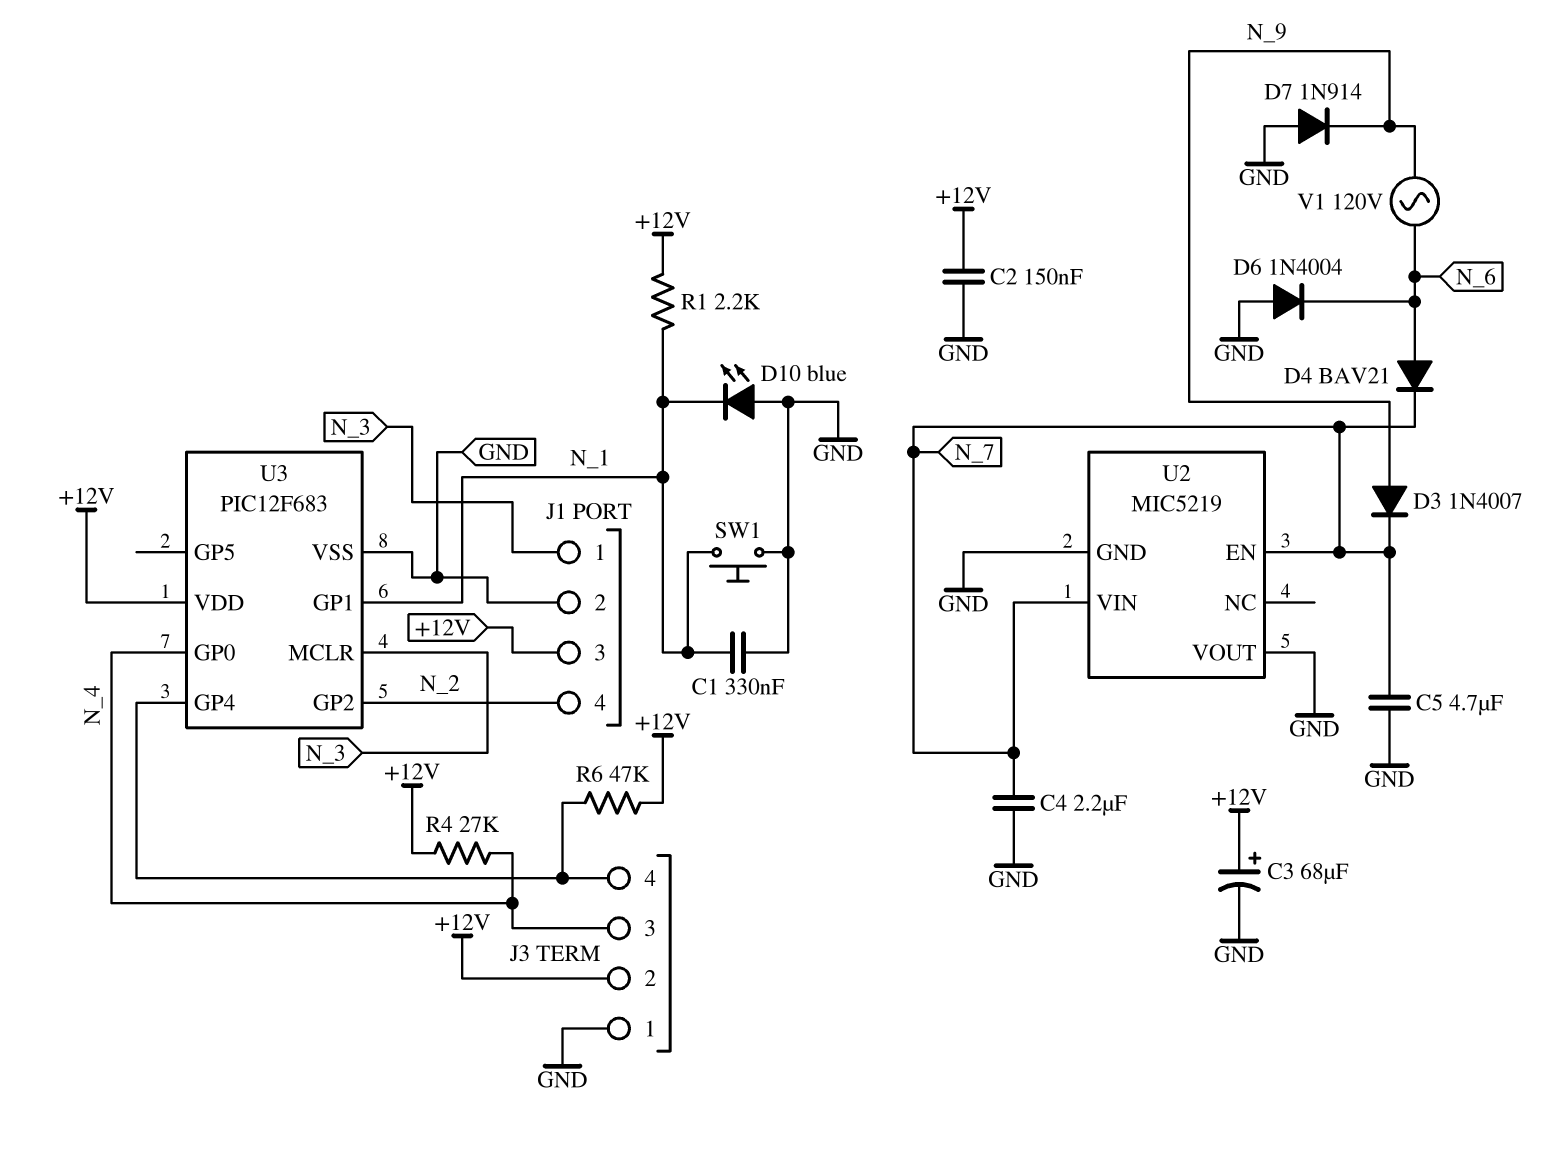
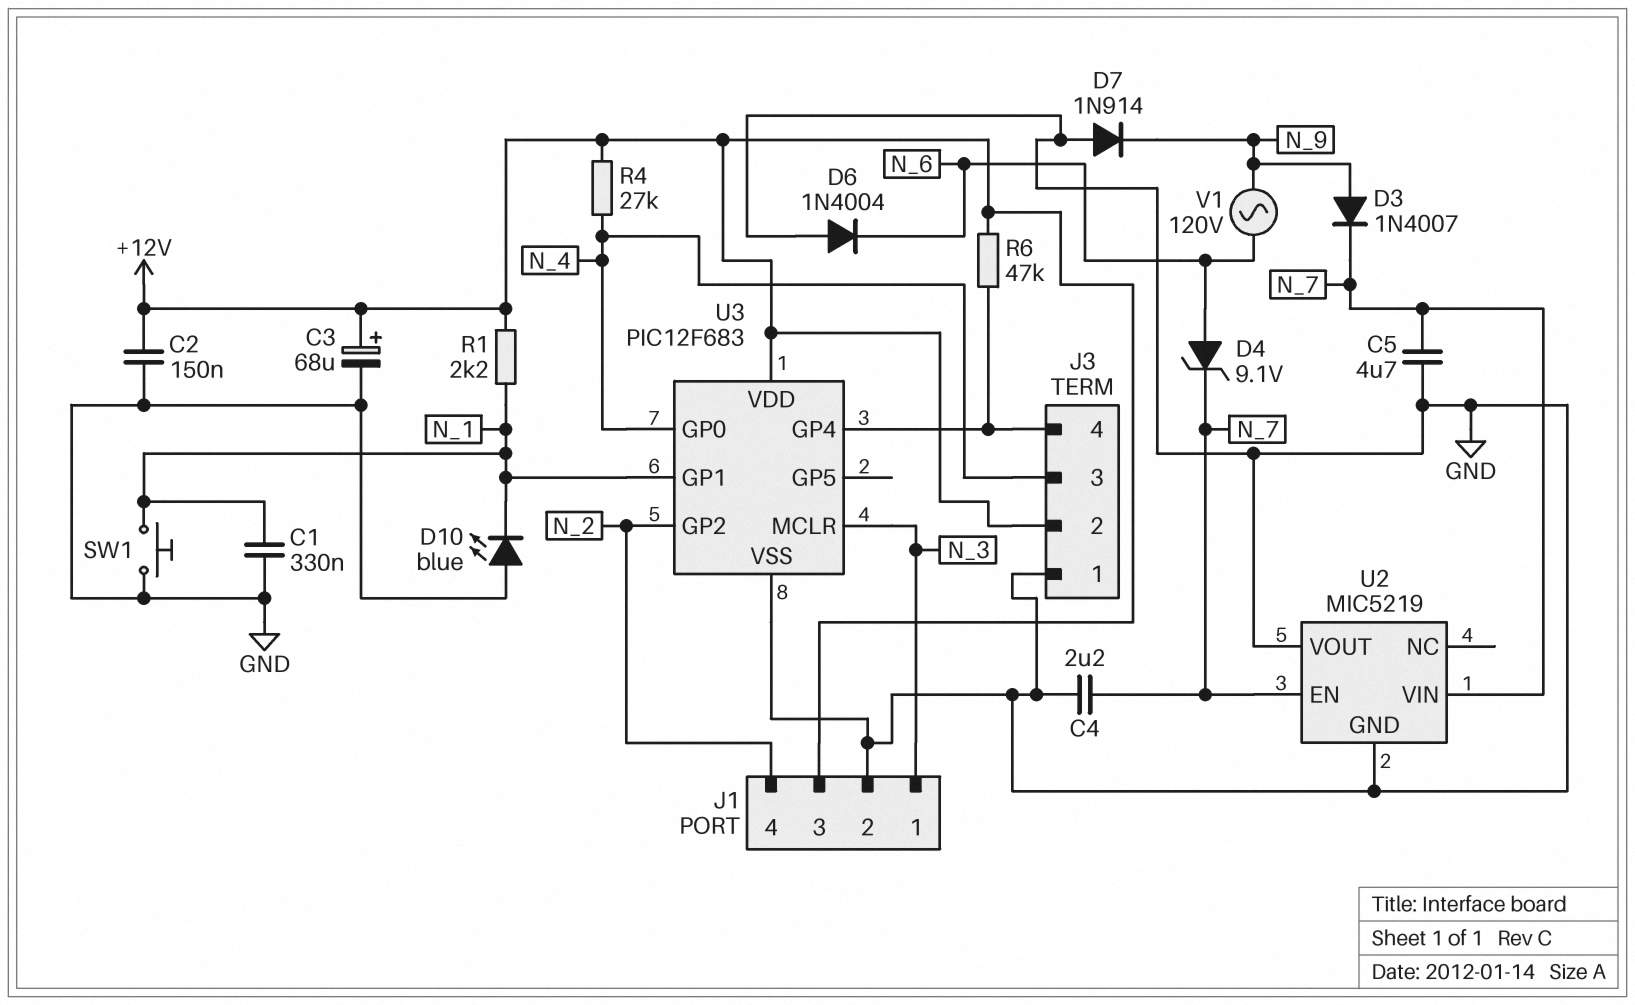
D4: diode BAV21 (A N_6, K N_7) -> zener 9.1V (A N_6, K N_7)

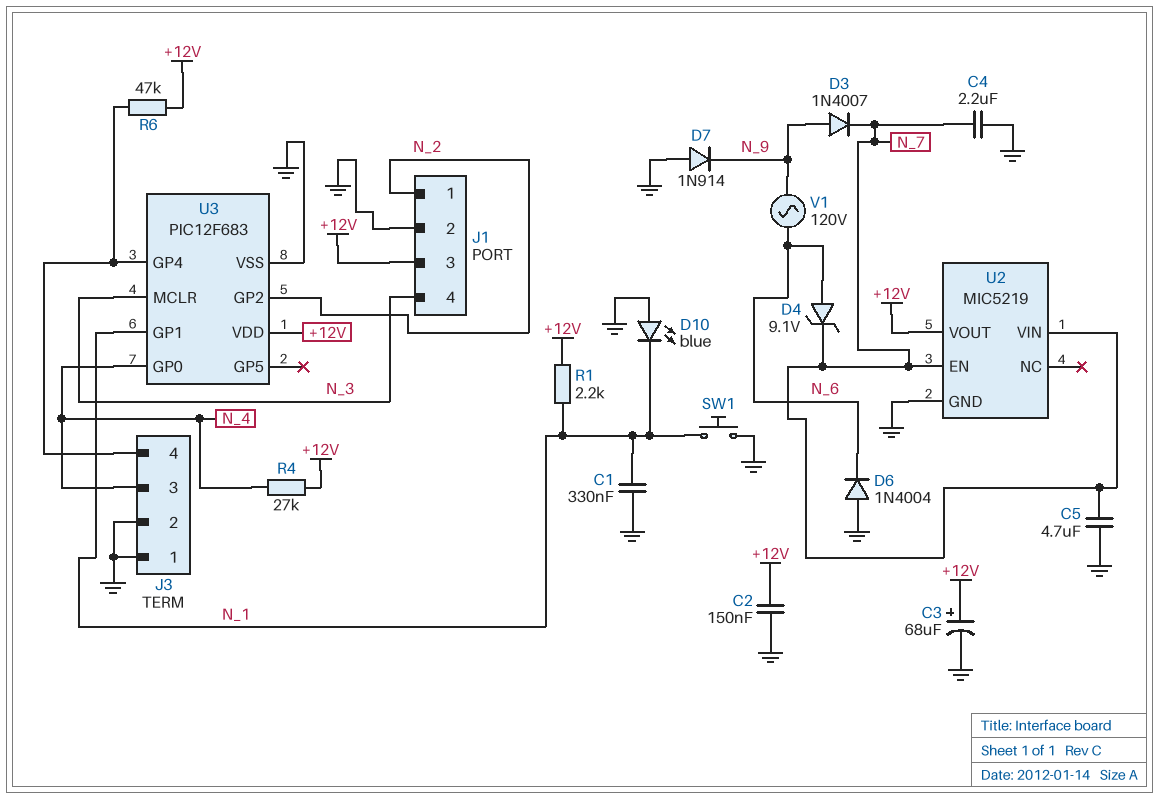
J1 pin 1: N_3 -> N_2
J1 pin 4: N_2 -> N_3
J3 pin 2: +12V -> GND
U2 pin VOUT: GND -> +12V

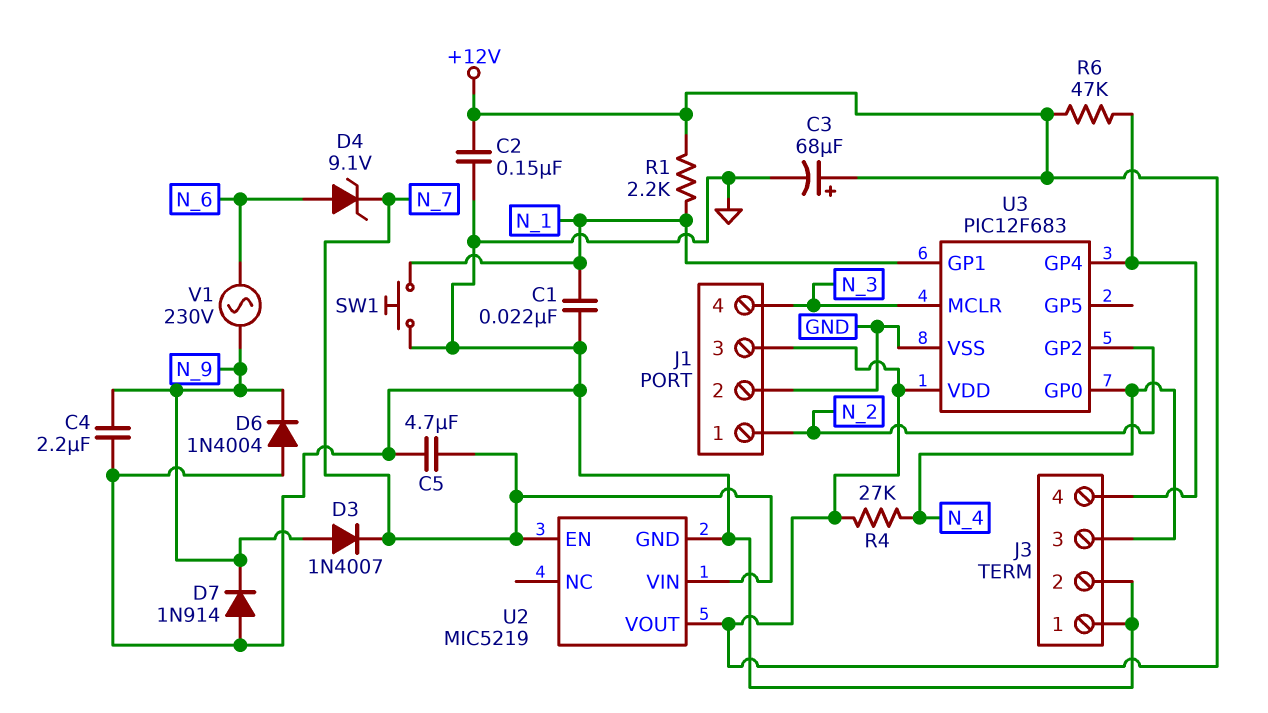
C1: 330nF (GND, N_1) -> 22nF (GND, N_1)
C4: 2.2uF (GND, N_7) -> 2.2uF (GND, N_9)
D6: diode 1N4004 (A GND, K N_6) -> diode 1N4004 (A GND, K N_9)
D10: LED blue (A GND, K N_1) -> none
V1: AC 120V (N_6, N_9) -> AC 230V (N_6, N_9)

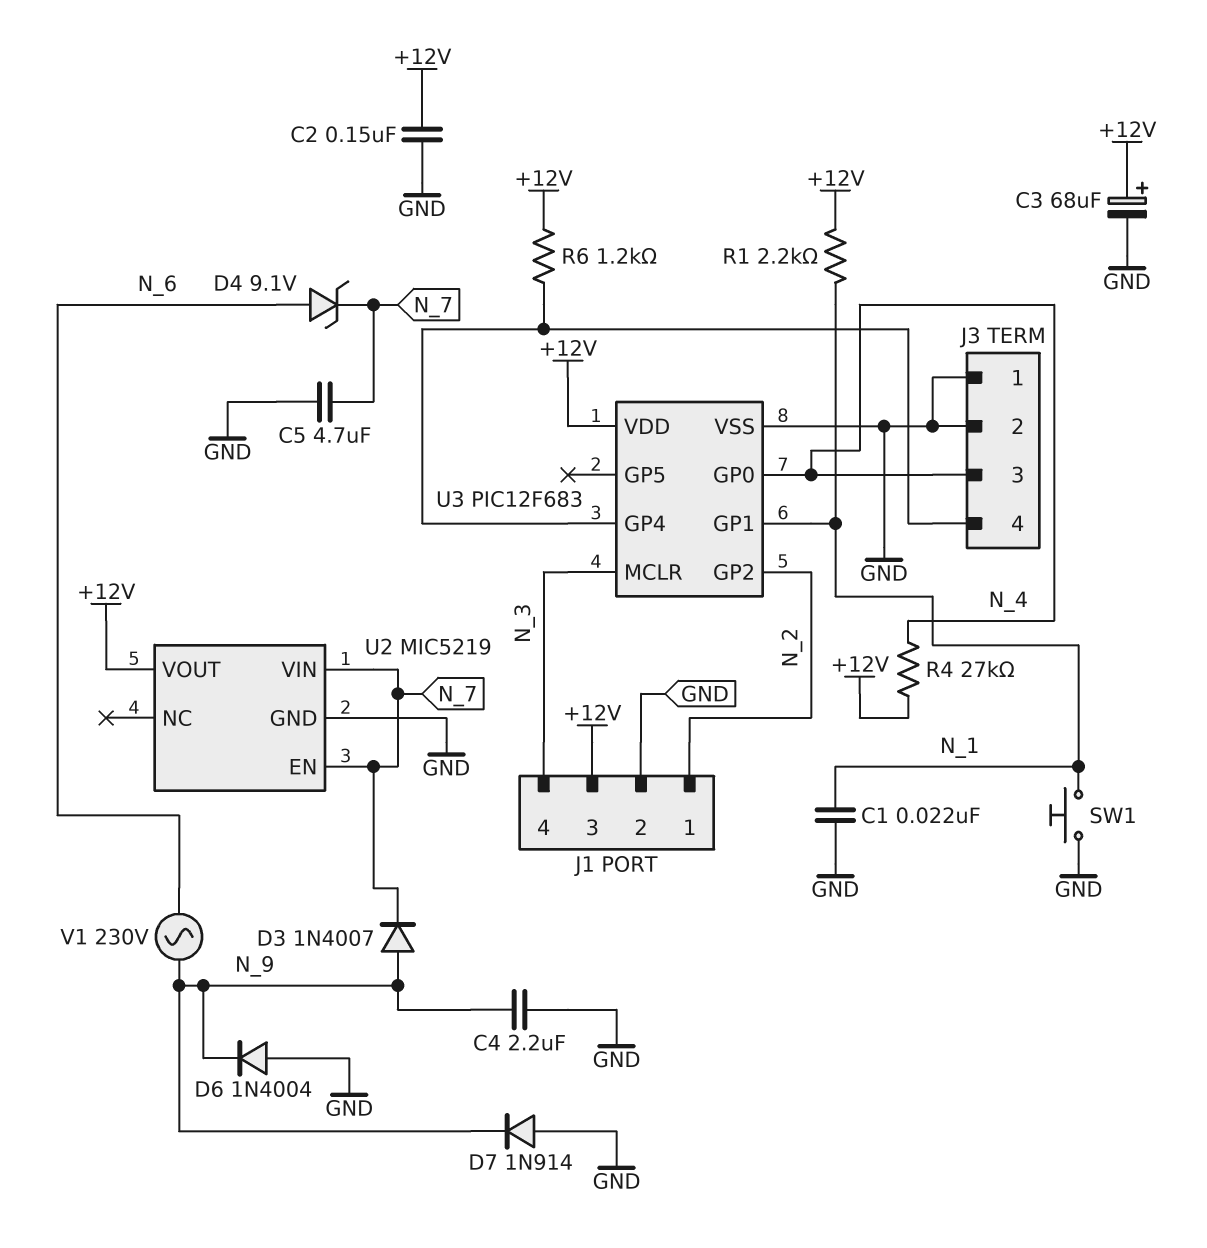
R6: 47k (+12V, J3/4) -> 1.2k (+12V, J3/4)

